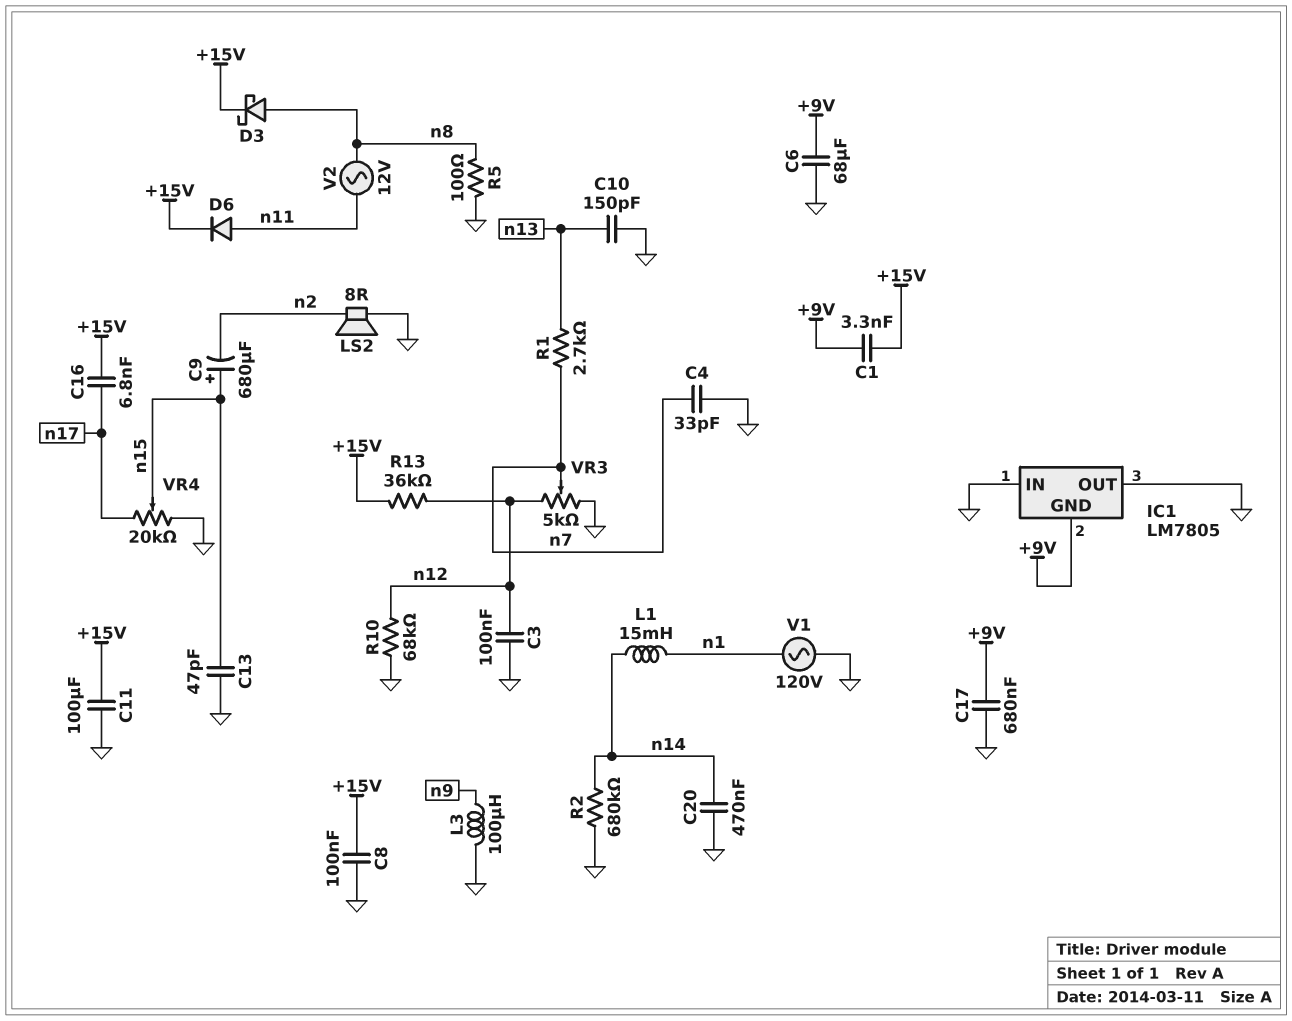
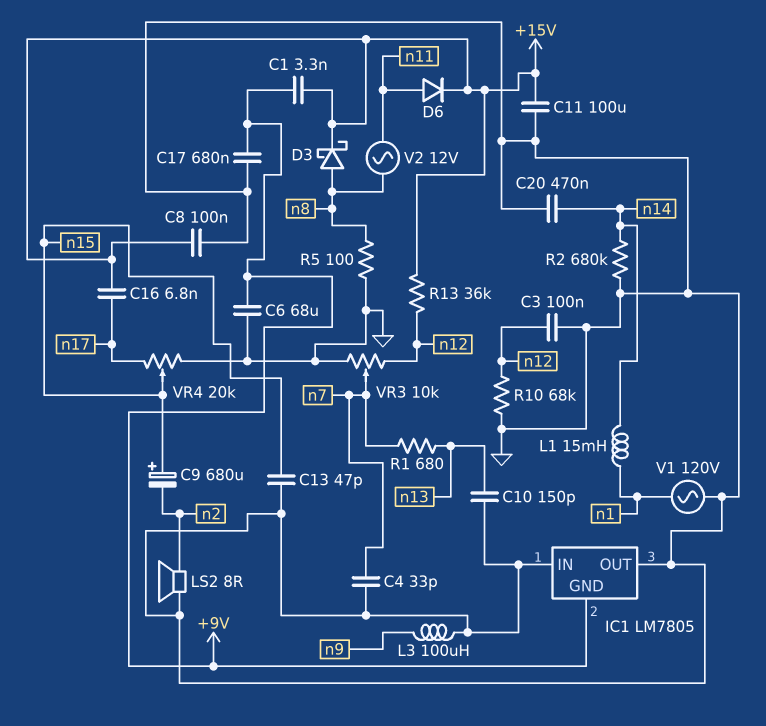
R1: 2.7k (n7, n13) -> 680 (n7, n13)
VR3: 5k (GND, n12, wiper n7) -> 10k (GND, n12, wiper n7)

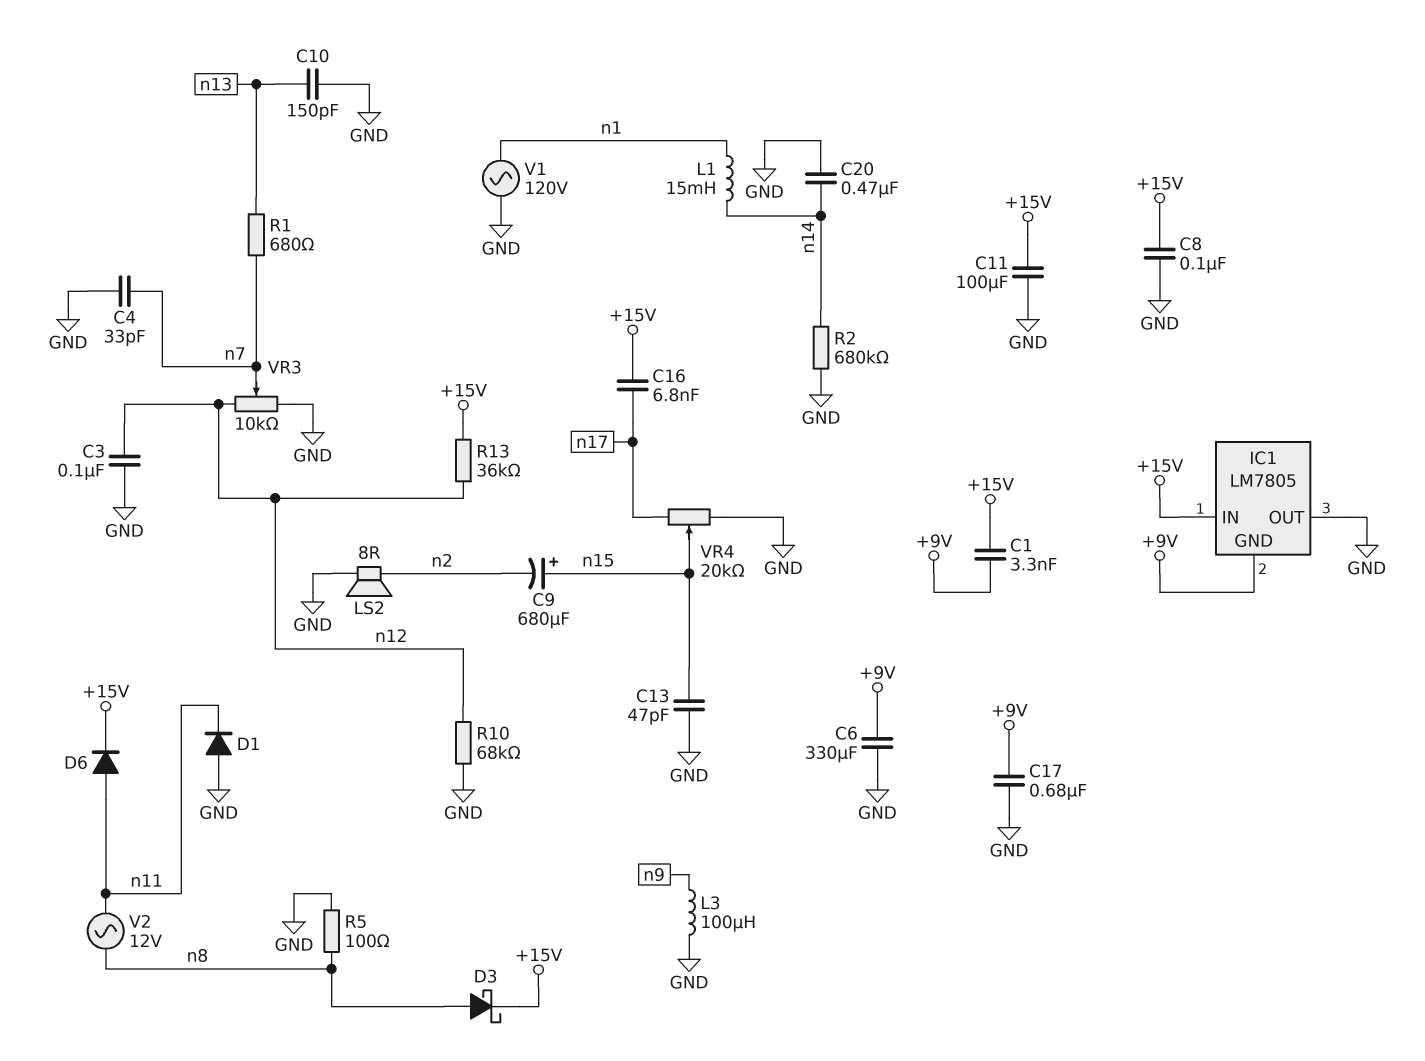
C6: 68uF (+9V, GND) -> 330uF (+9V, GND)
D1: none -> diode (A GND, K n11)
IC1 pin IN: GND -> +15V

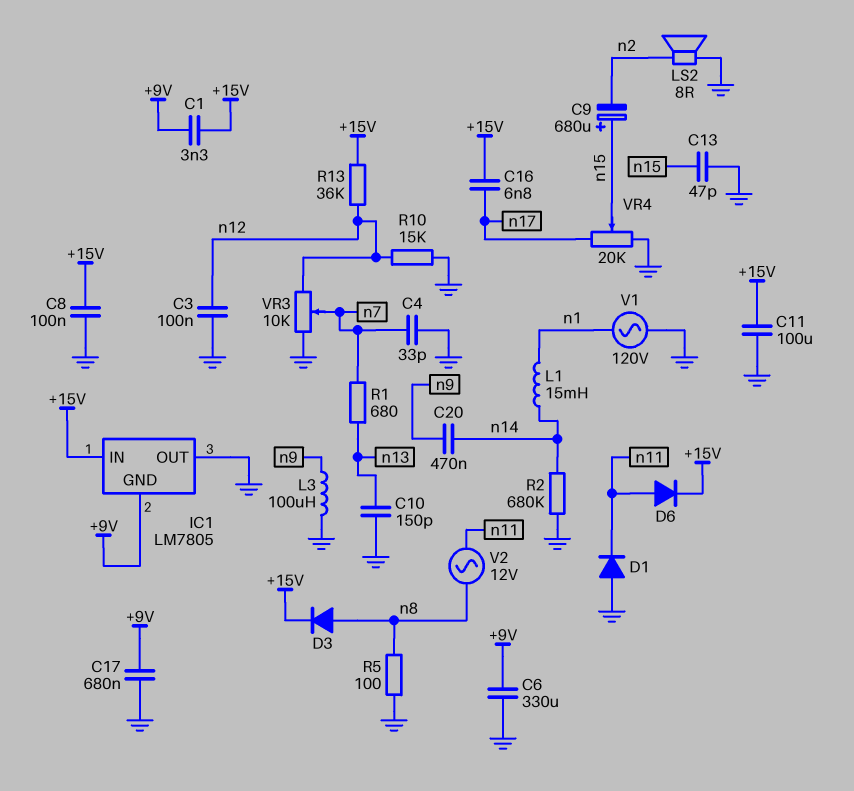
C20: 470nF (GND, n14) -> 470nF (n9, n14)
D3: schottky (A n8, K +15V) -> diode (A n8, K +15V)
R10: 68k (GND, n12) -> 15k (GND, n12)

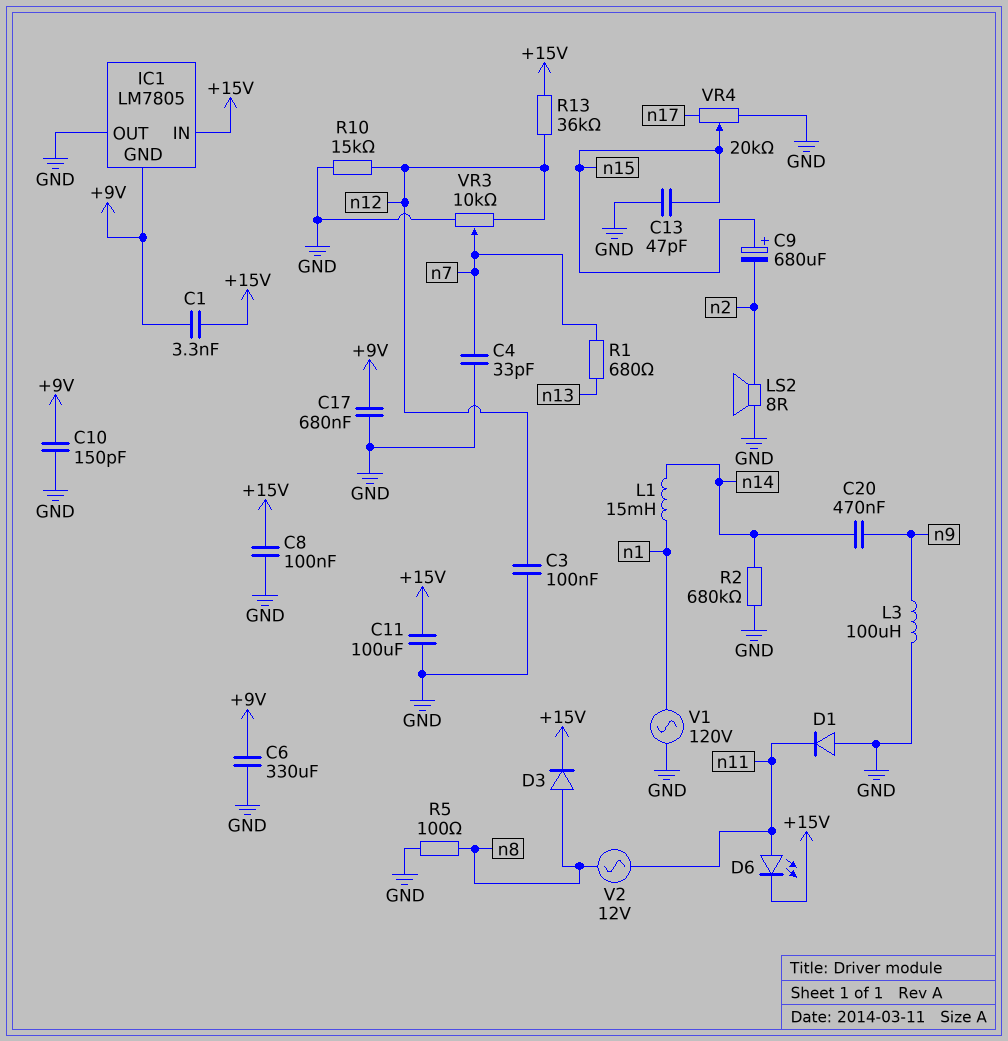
C10: 150pF (GND, n13) -> 150pF (+9V, GND)
C16: 6.8nF (+15V, n17) -> none
D6: diode (A n11, K +15V) -> LED (A n11, K +15V)

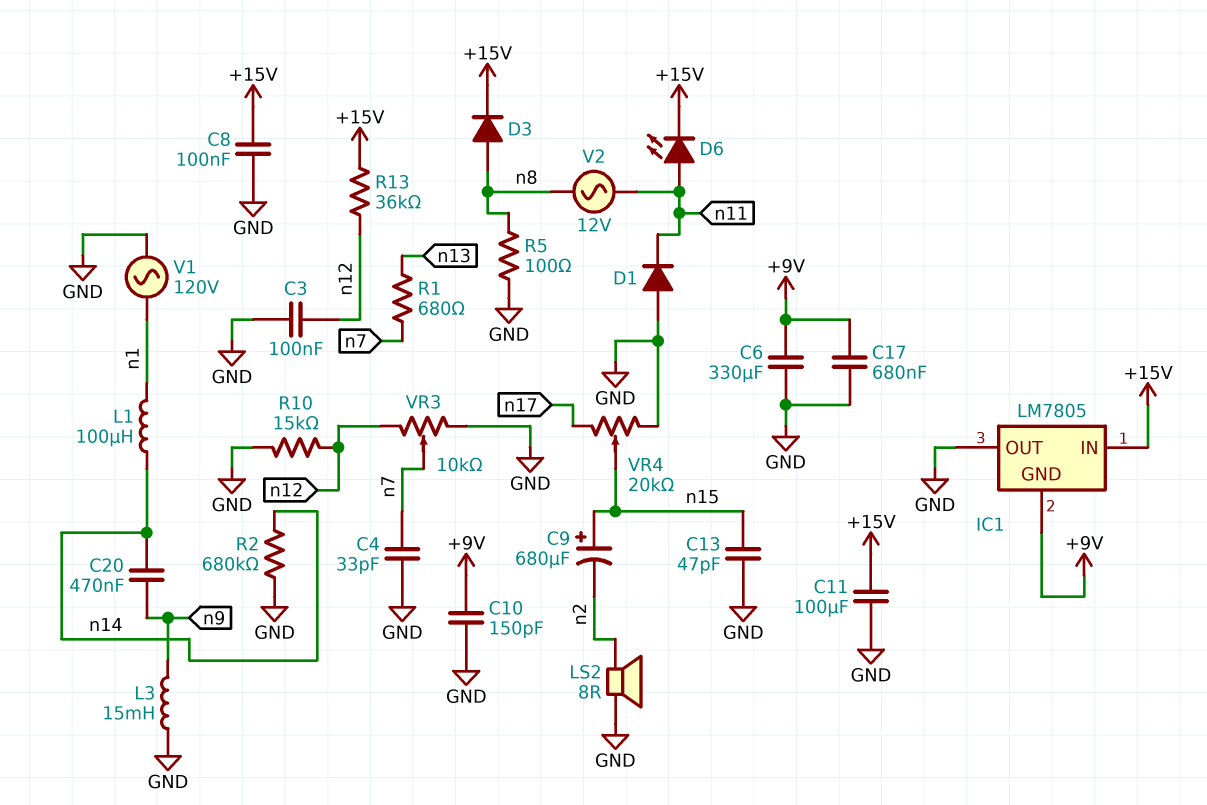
C1: 3.3nF (+9V, +15V) -> none
L1: 15mH (n1, n14) -> 100uH (n1, n14)
L3: 100uH (GND, n9) -> 15mH (GND, n9)

